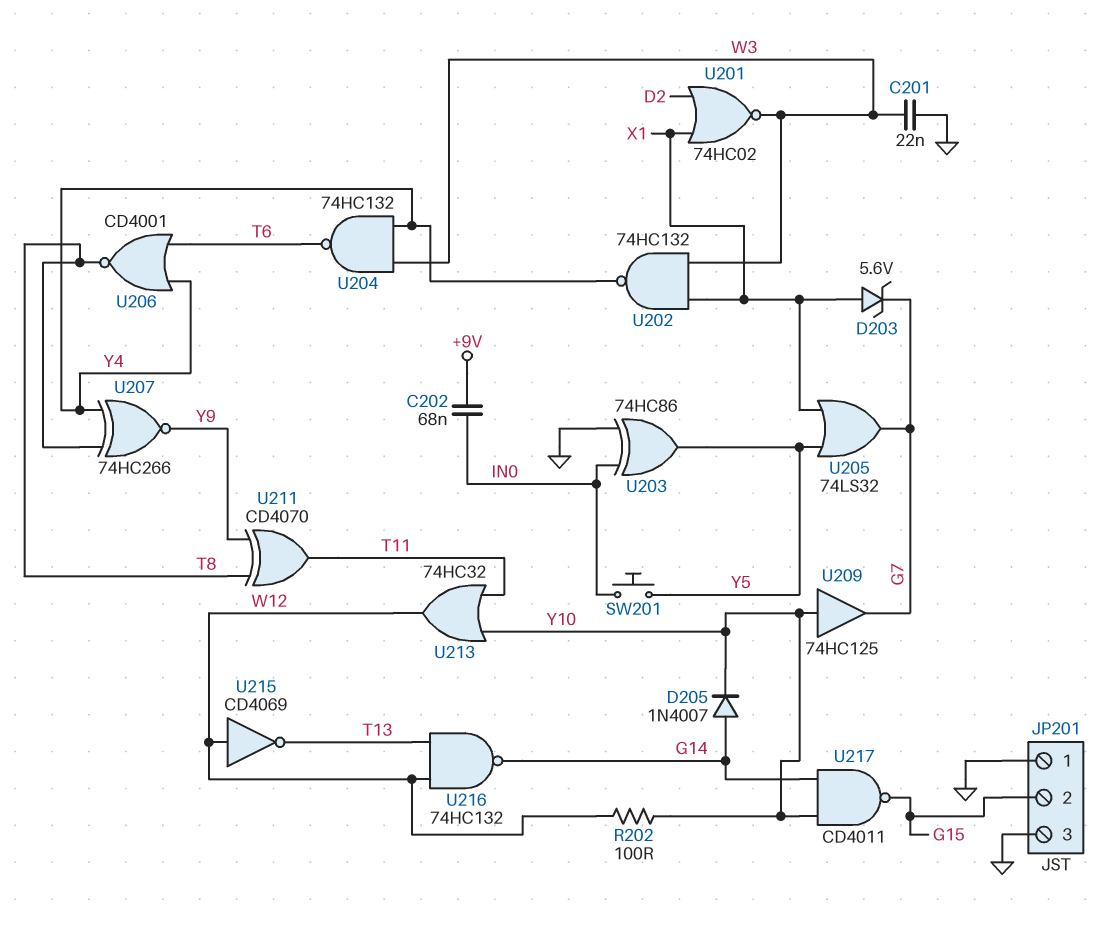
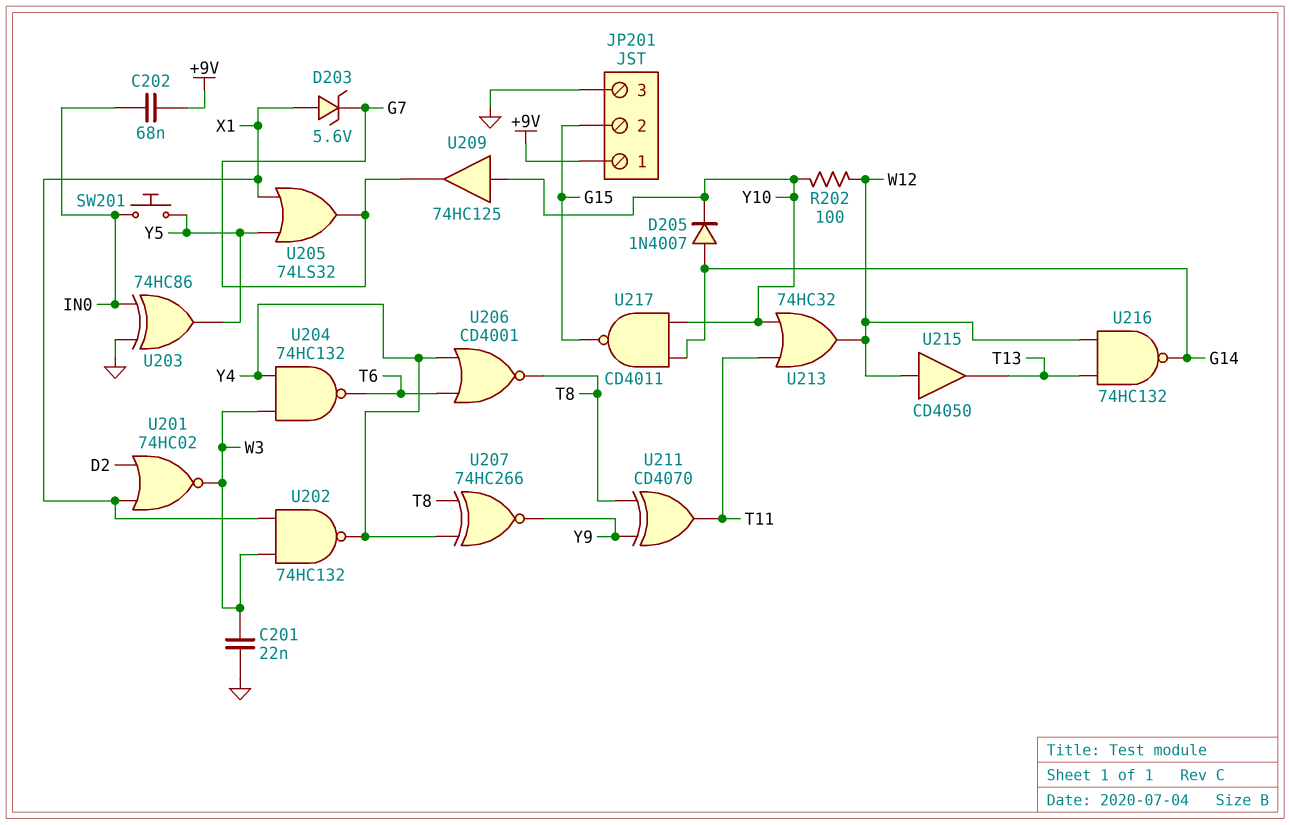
JP201 pin 1: GND -> +9V
U215: NOT CD4069 (in W12, out T13) -> buffer CD4050 (in W12, out T13)

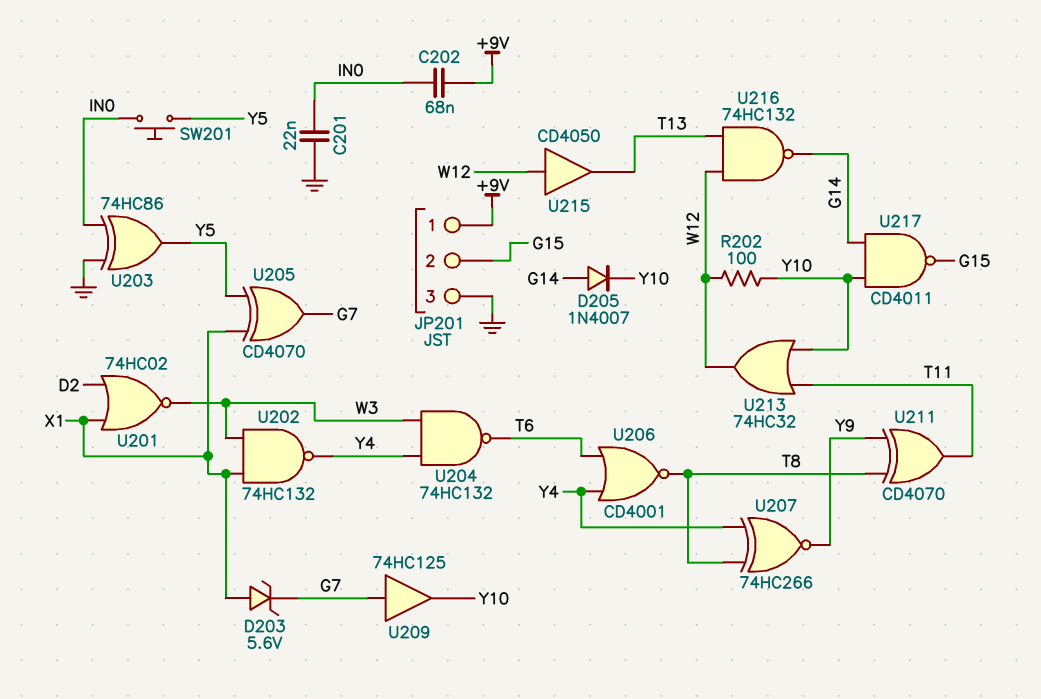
C201: 22nF (GND, W3) -> 22nF (GND, IN0)
U205: OR 74LS32 (in X1, in Y5, out G7) -> XOR CD4070 (in X1, in Y5, out G7)
U209: buffer 74HC125 (in Y10, out G7) -> buffer 74HC125 (in G7, out Y10)

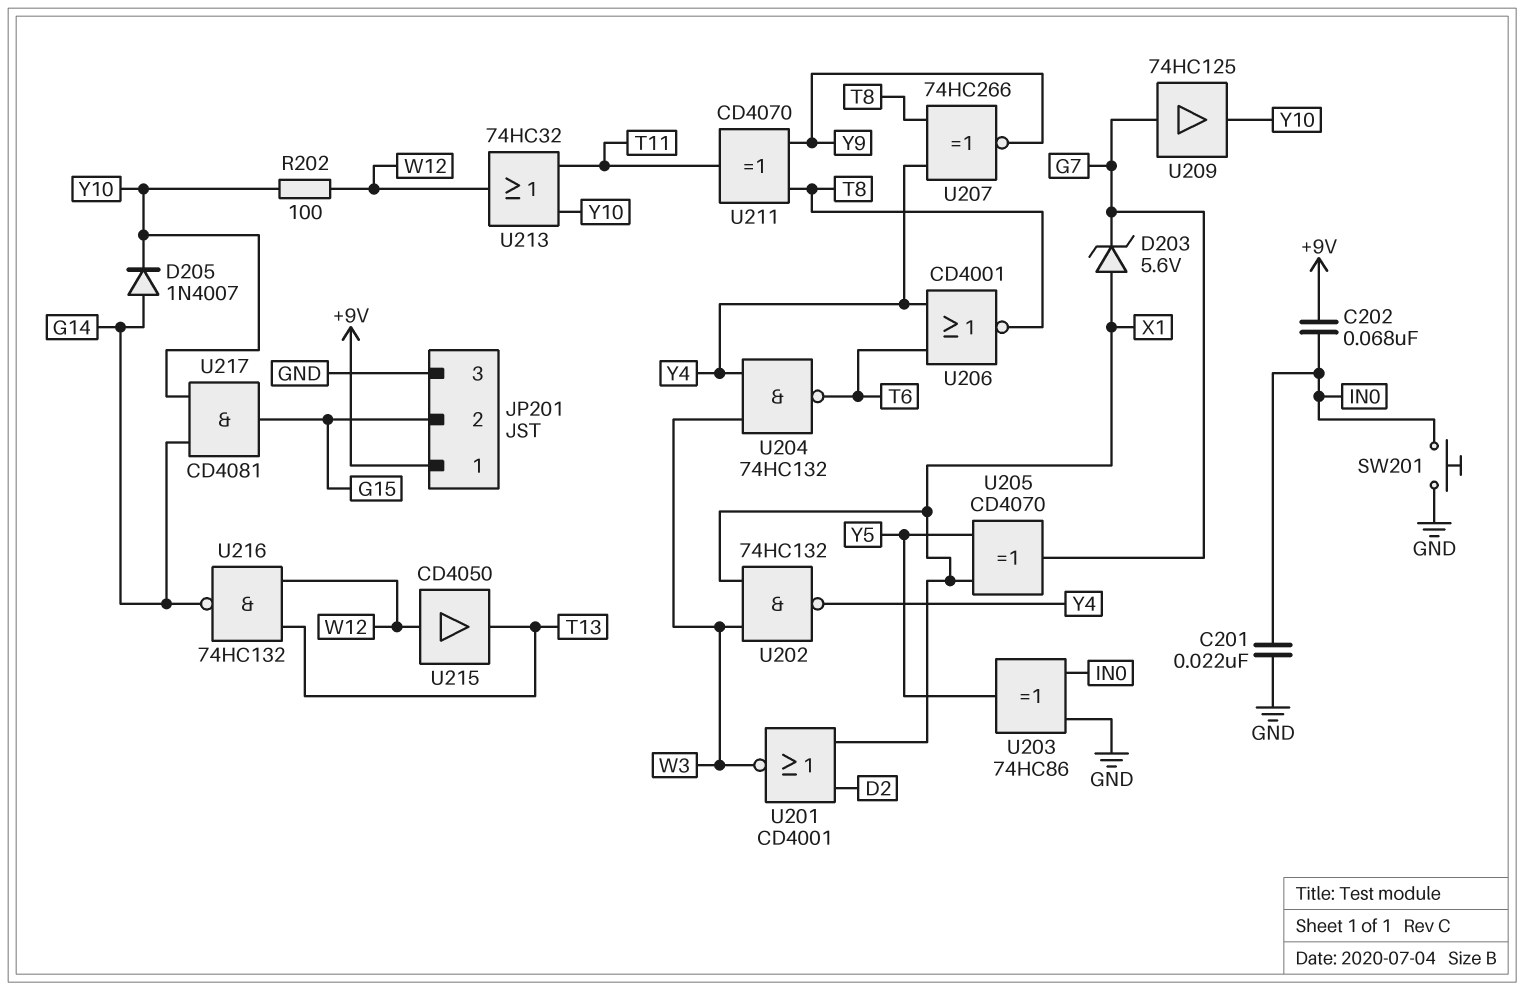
SW201: button (IN0, Y5) -> button (GND, IN0)
U201: NOR 74HC02 (in D2, in X1, out W3) -> NOR CD4001 (in D2, in X1, out W3)
U217: NAND CD4011 (in G14, in Y10, out G15) -> AND CD4081 (in G14, in Y10, out G15)

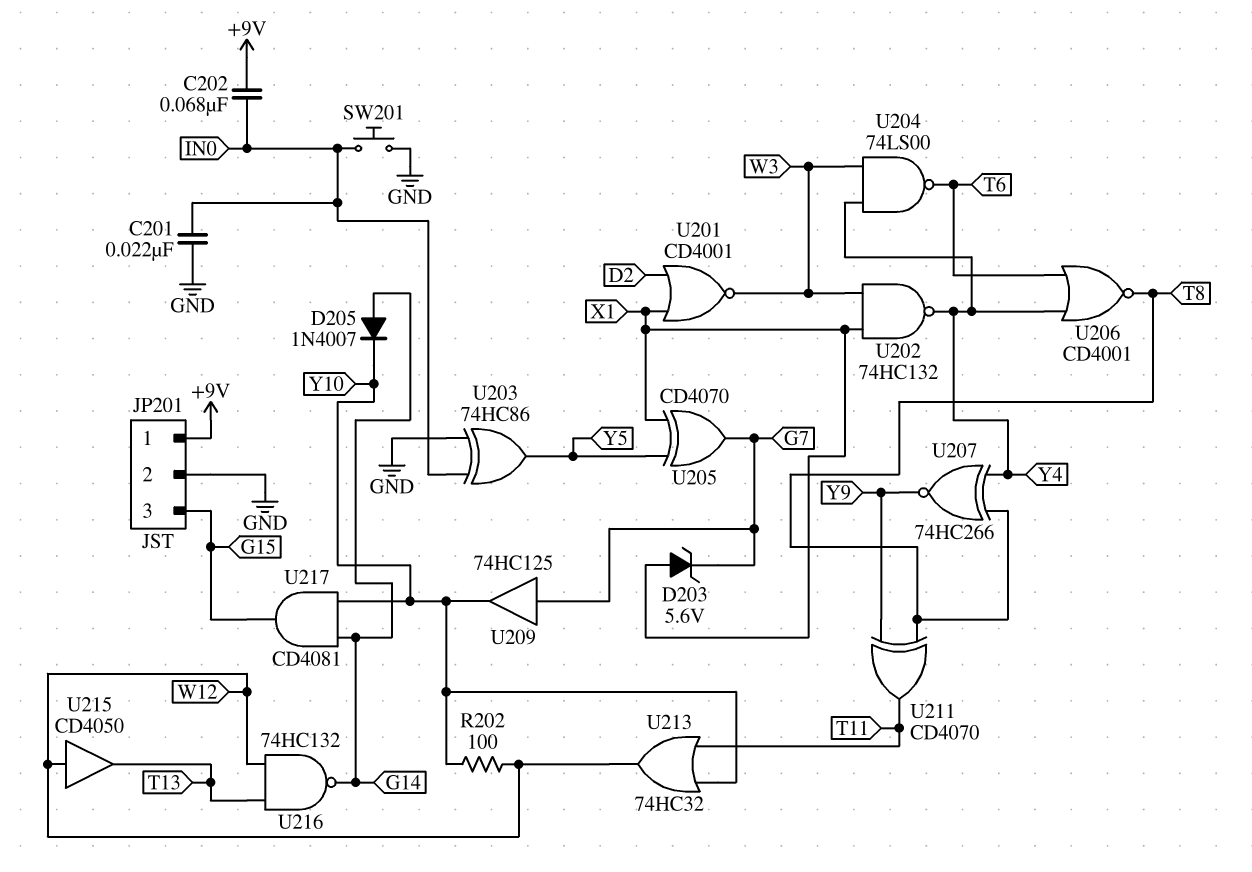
JP201 pin 2: G15 -> GND
JP201 pin 3: GND -> G15
U204: NAND 74HC132 (in W3, in Y4, out T6) -> NAND 74LS00 (in W3, in Y4, out T6)

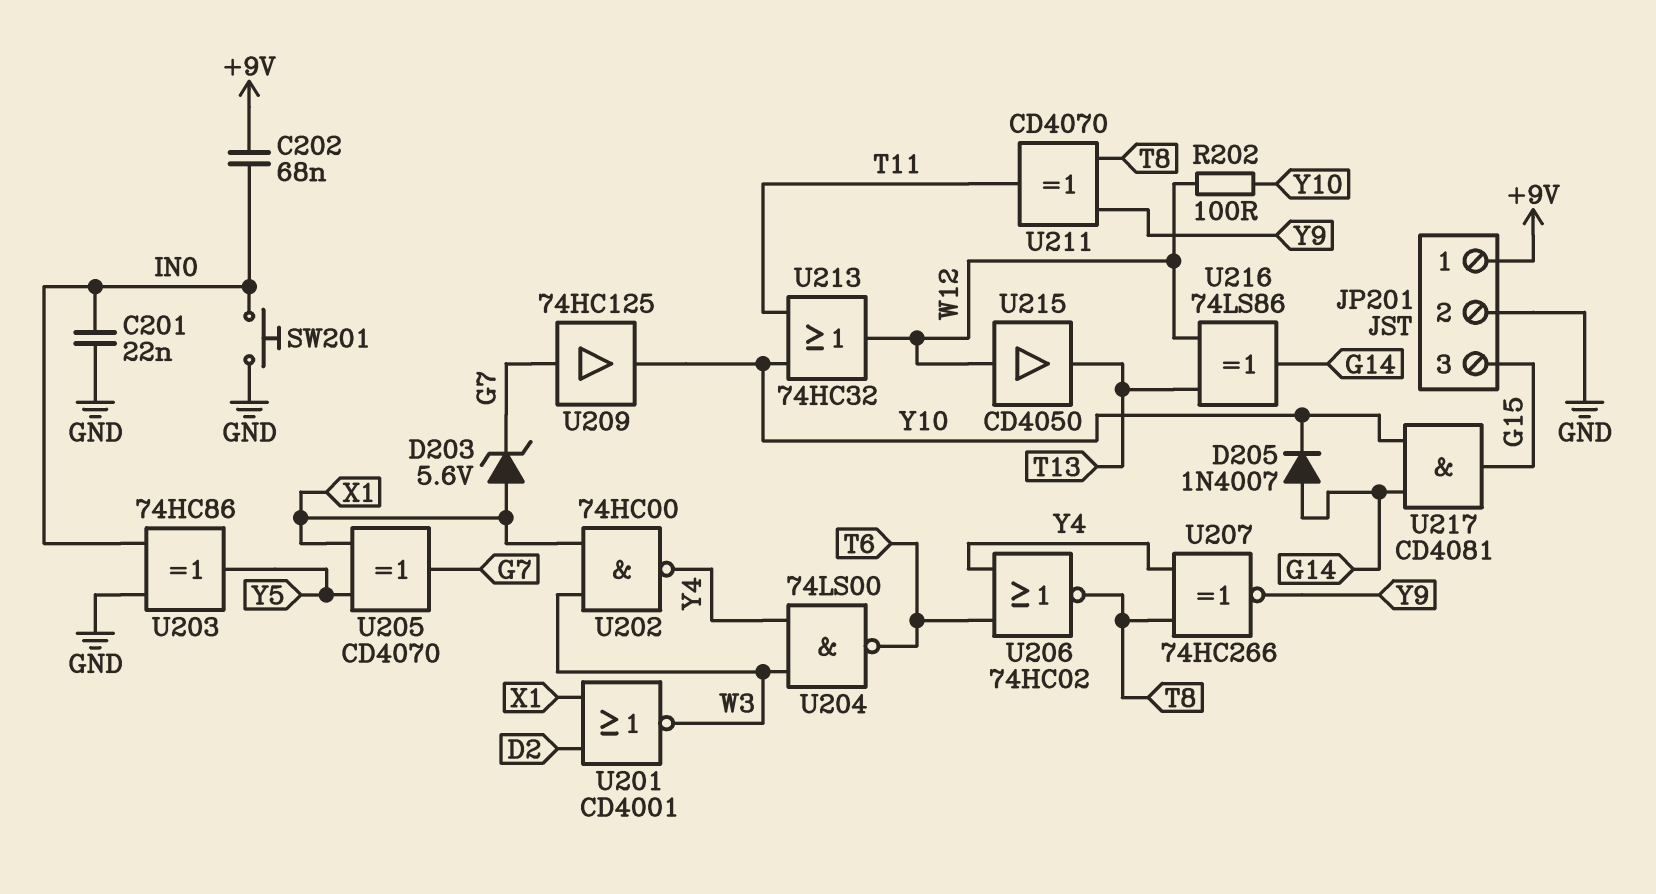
U202: NAND 74HC132 (in W3, in X1, out Y4) -> NAND 74HC00 (in W3, in X1, out Y4)
U206: NOR CD4001 (in T6, in Y4, out T8) -> NOR 74HC02 (in T6, in Y4, out T8)
U216: NAND 74HC132 (in T13, in W12, out G14) -> XOR 74LS86 (in T13, in W12, out G14)

